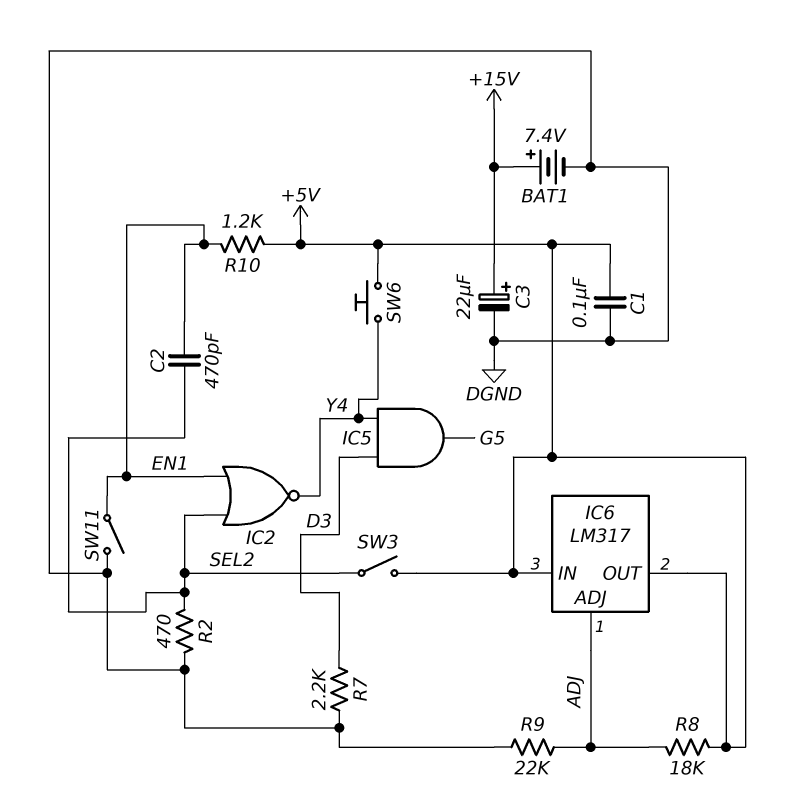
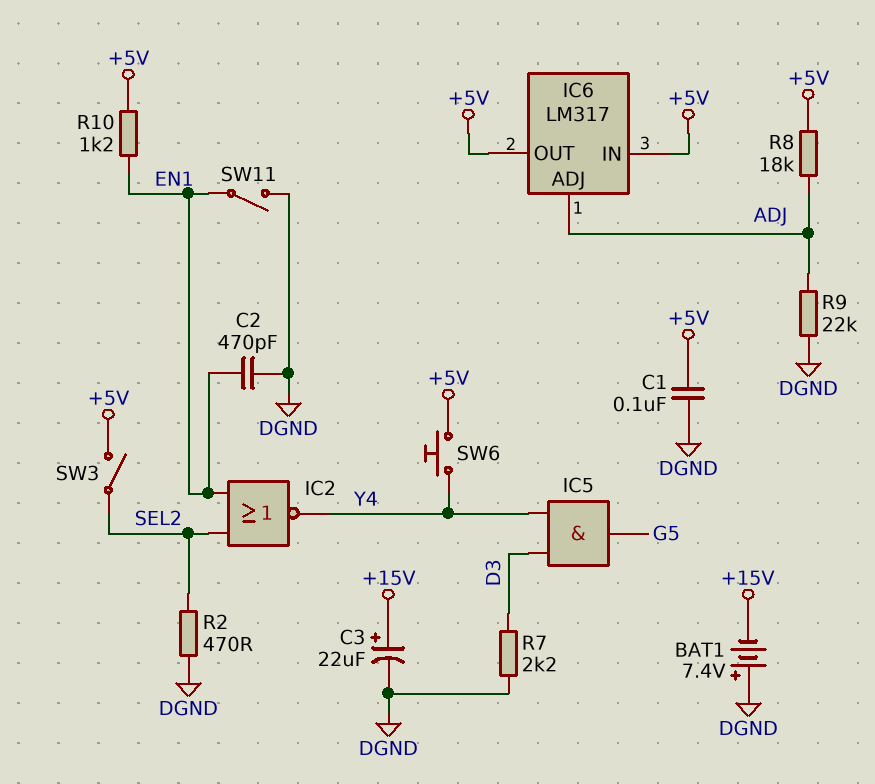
BAT1: 7.4V (plus +15V, minus DGND) -> 7.4V (plus DGND, minus +15V)
C2: 470pF (EN1, SEL2) -> 470pF (DGND, EN1)

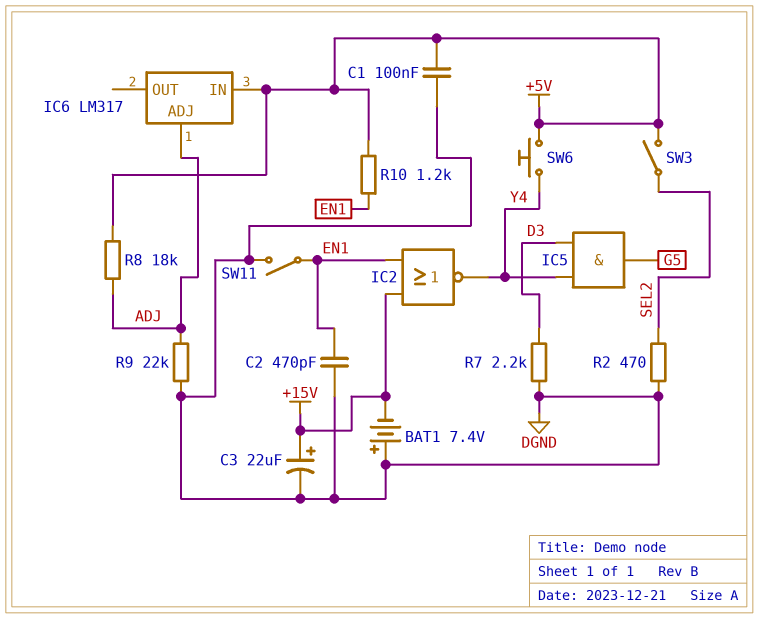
IC2: NOR (in EN1, in SEL2, out Y4) -> NOR (in +15V, in EN1, out Y4)
IC6 pin OUT: +5V -> none

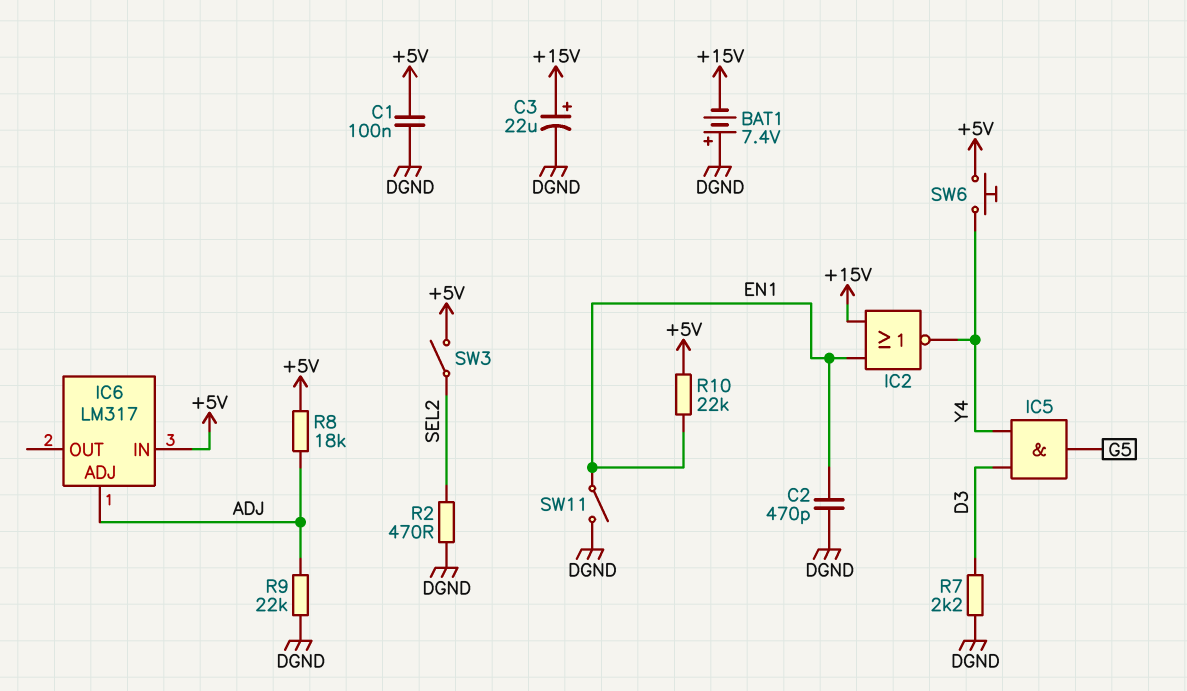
R10: 1.2k (+5V, EN1) -> 22k (+5V, EN1)

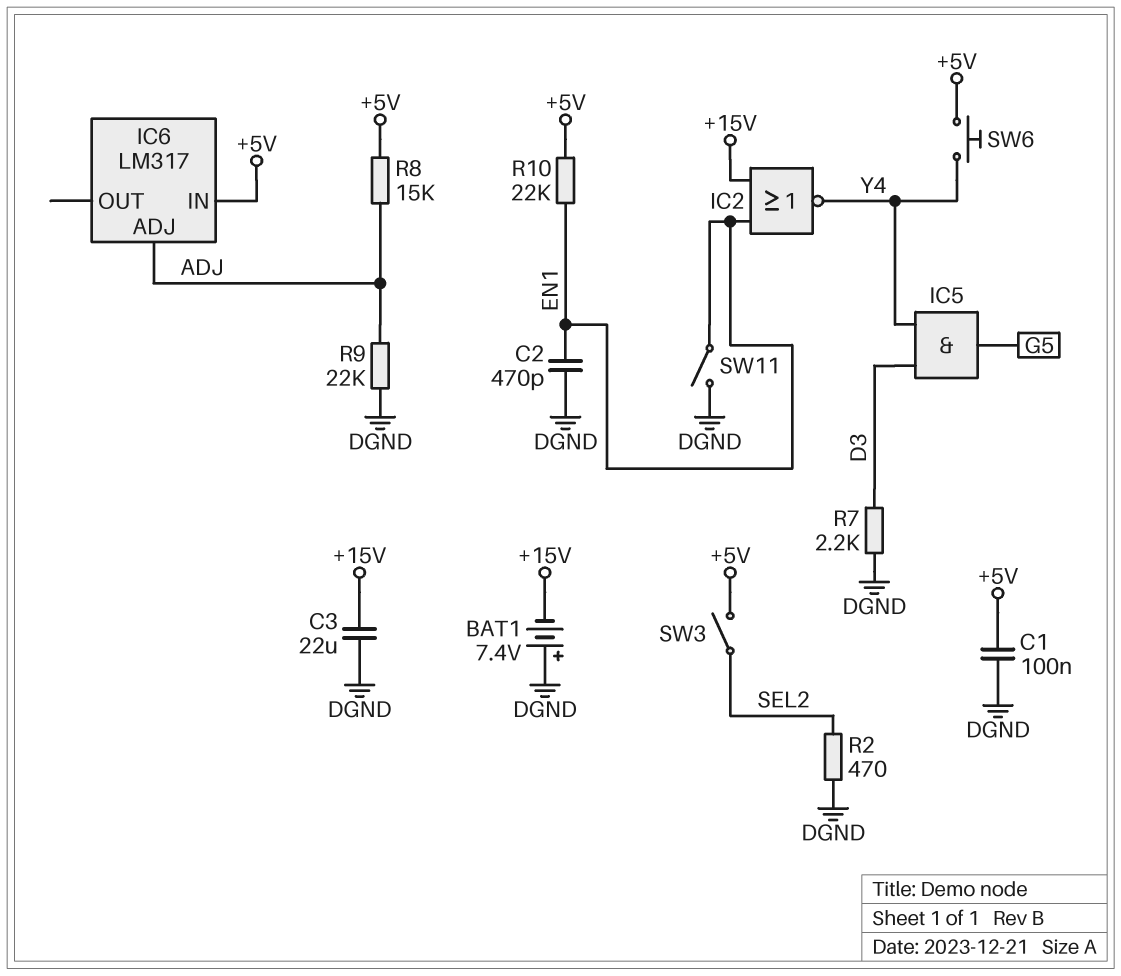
C3: 22uF (plus +15V, minus DGND) -> 22uF (+15V, DGND)
R8: 18k (+5V, ADJ) -> 15k (+5V, ADJ)

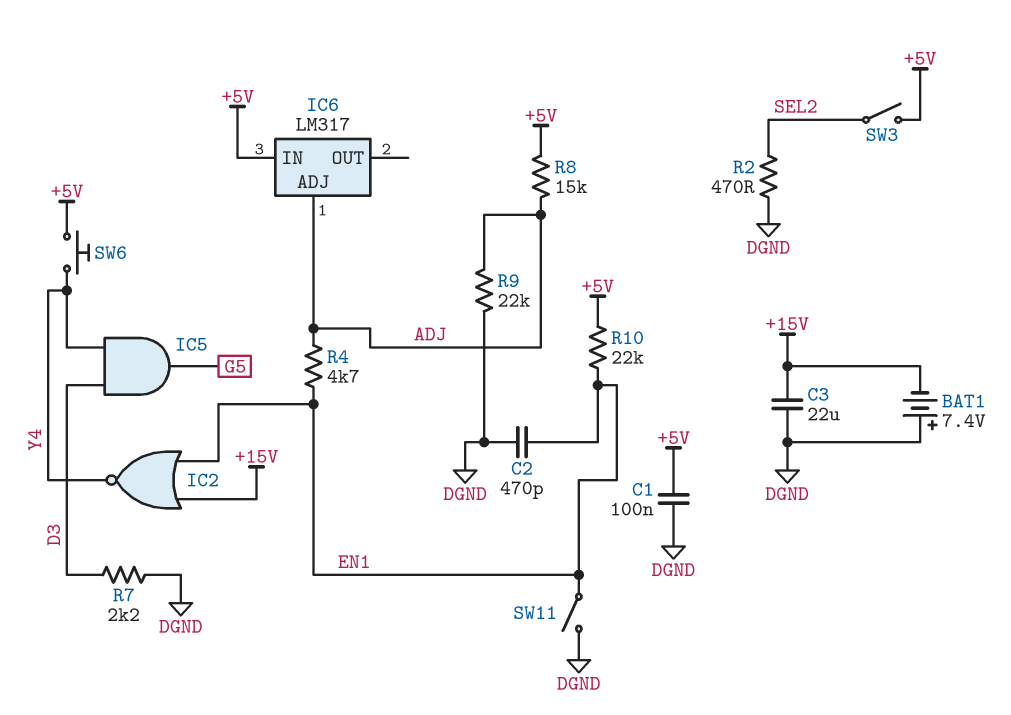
R4: none -> 4.7k (ADJ, EN1)

